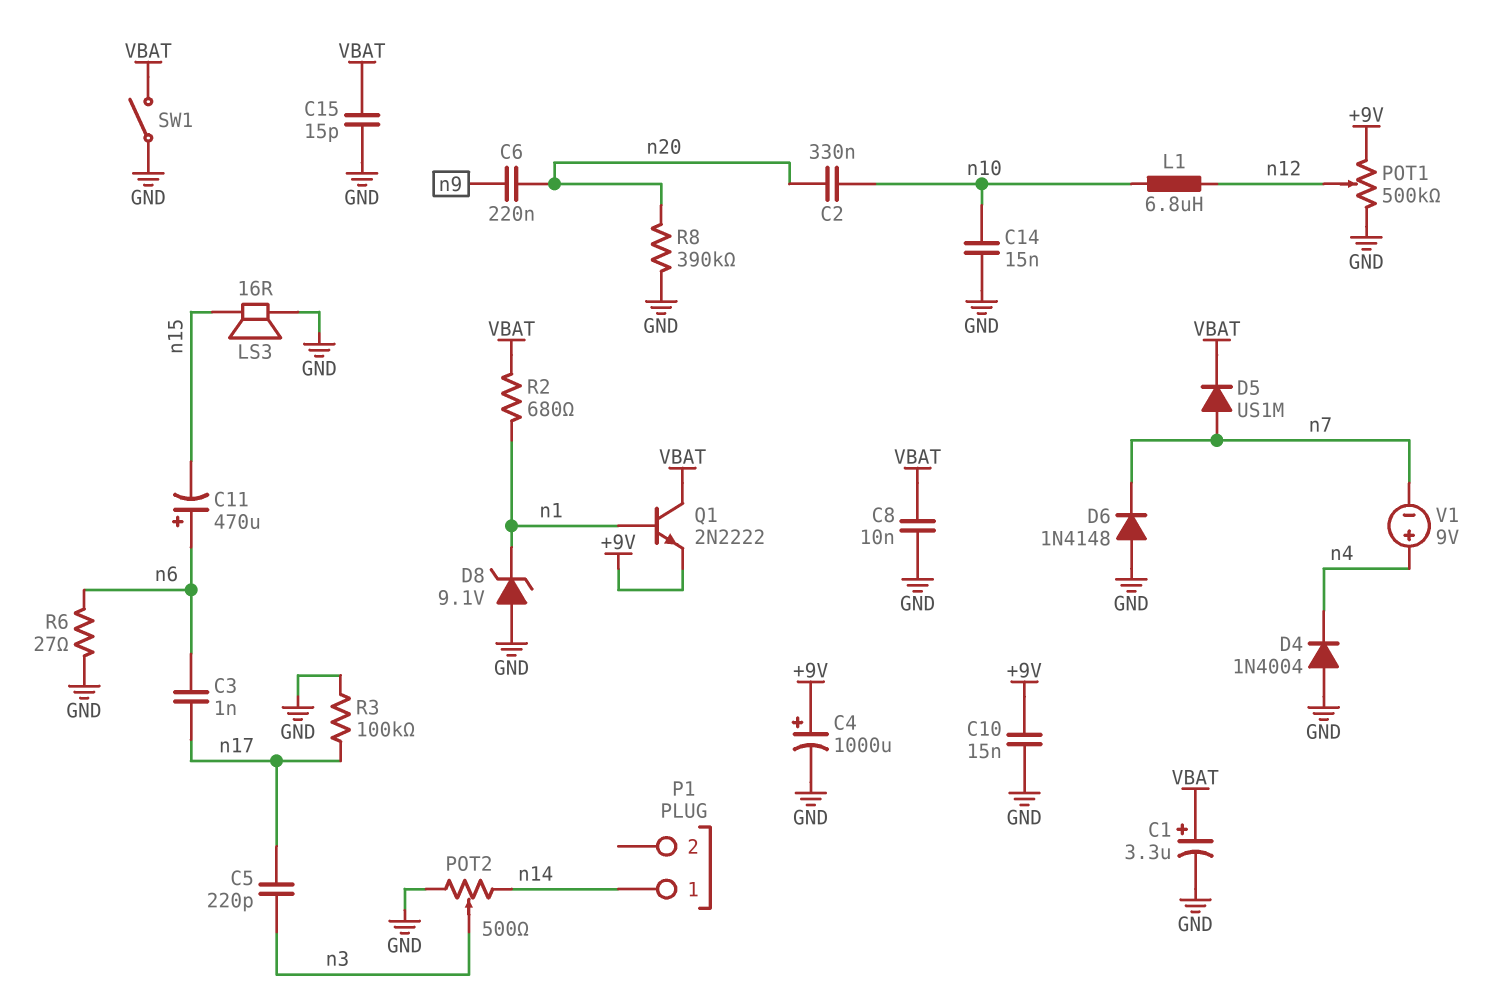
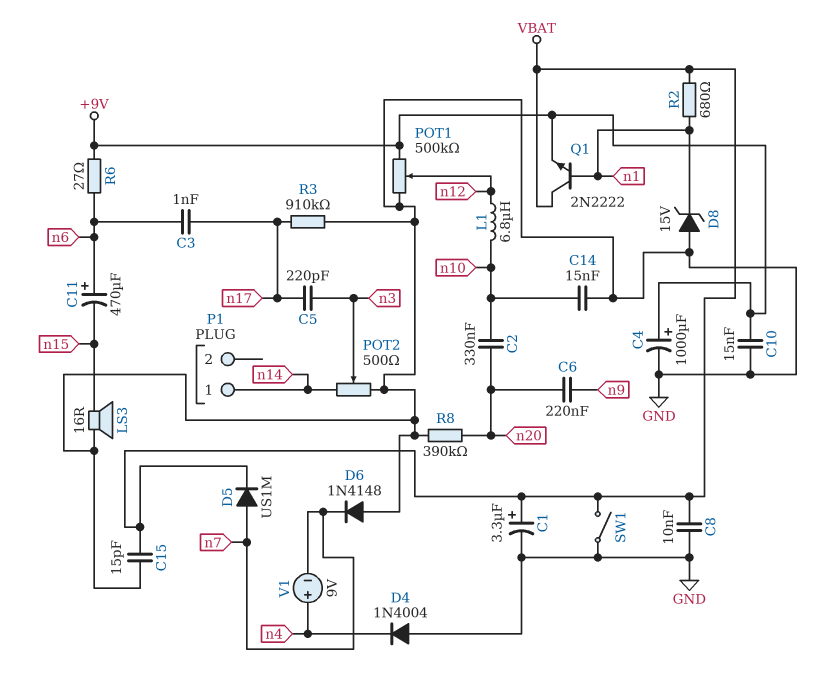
D8: zener 9.1V (A GND, K n1) -> zener 15V (A GND, K n1)
R3: 100k (GND, n17) -> 910k (GND, n17)
R6: 27 (GND, n6) -> 27 (+9V, n6)

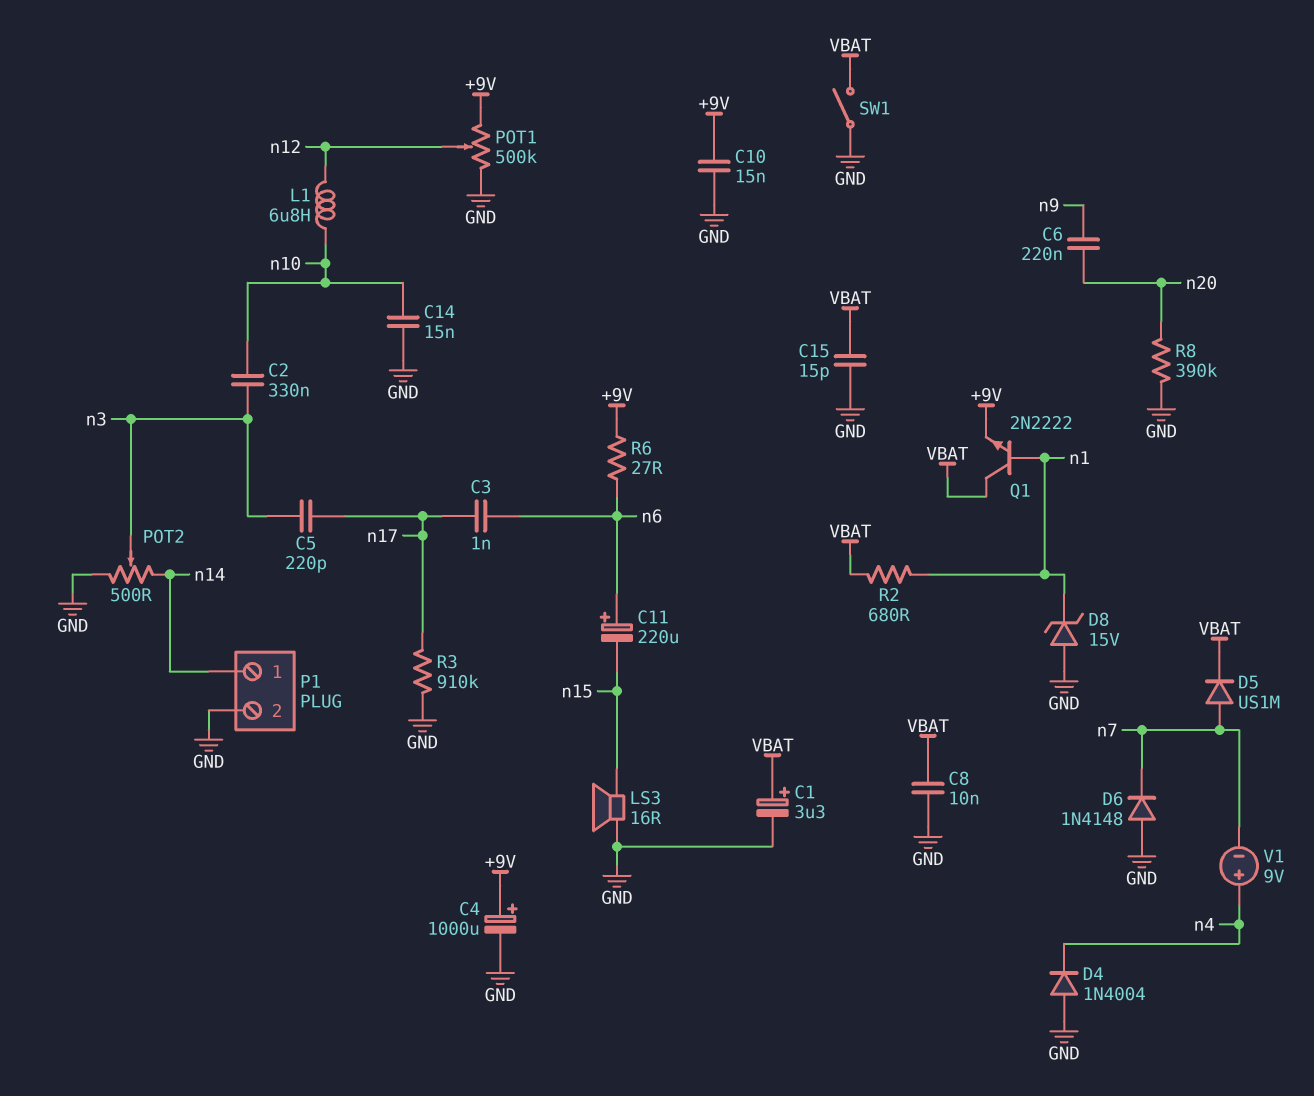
C2: 330nF (n10, n20) -> 330nF (n3, n10)
C11: 470uF (plus n6, minus n15) -> 220uF (plus n6, minus n15)
P1 pin 2: none -> GND

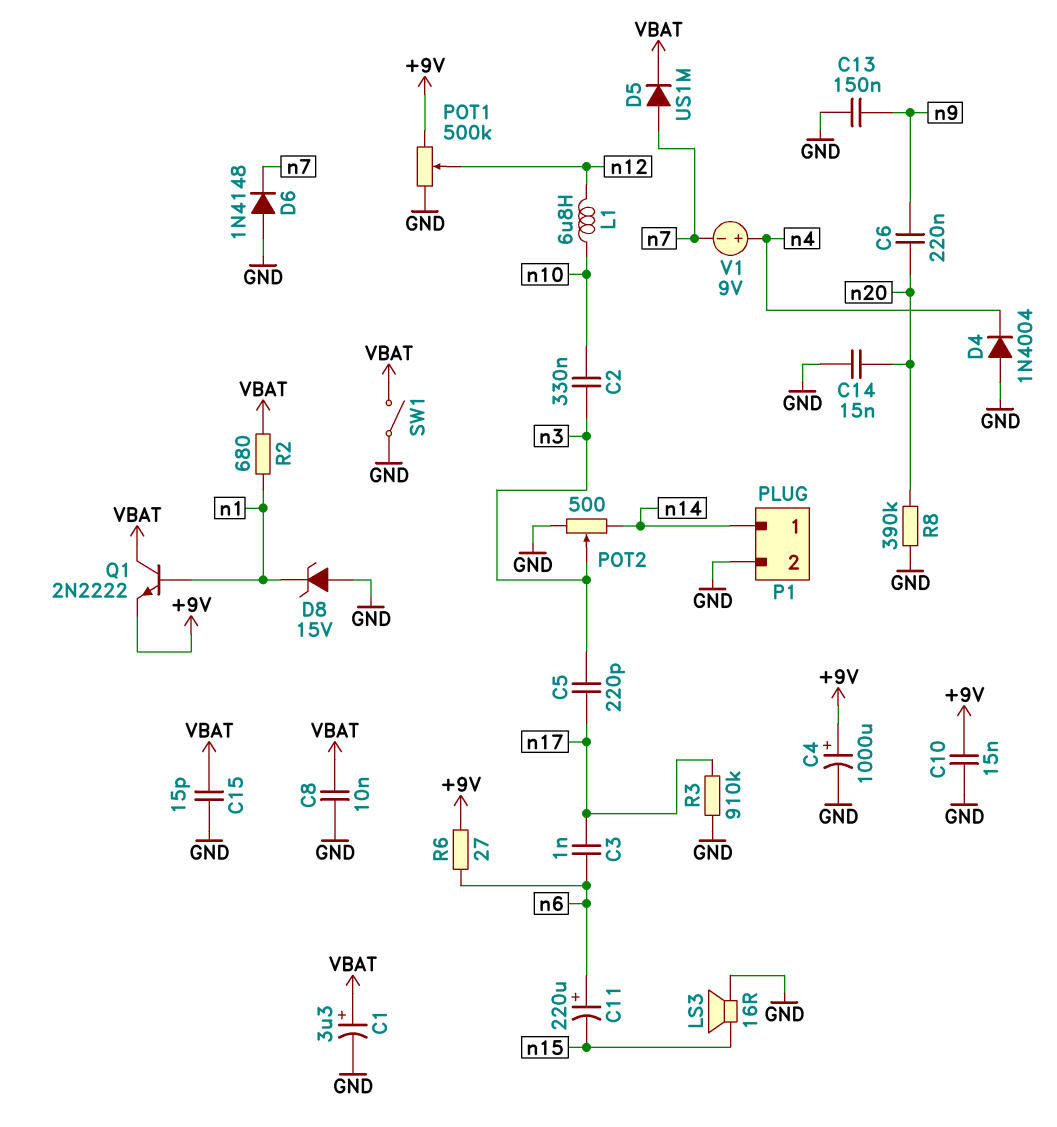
C13: none -> 150nF (GND, n9)
C14: 15nF (GND, n10) -> 15nF (GND, n20)

